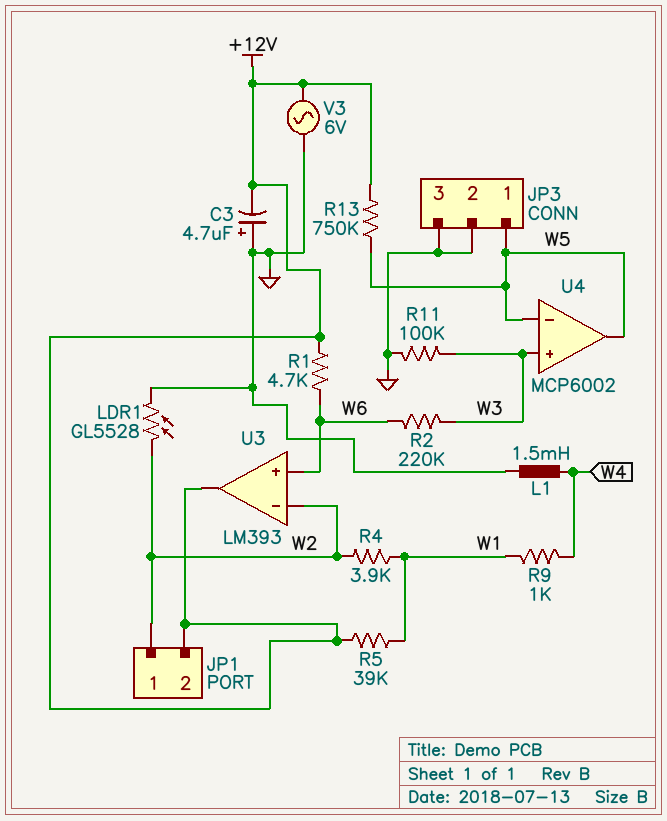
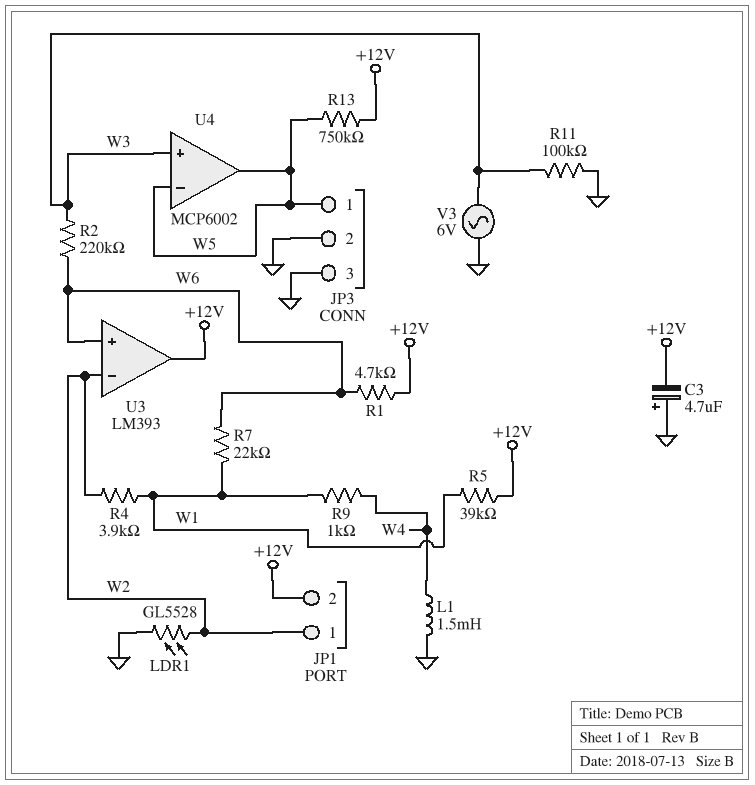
R7: none -> 22k (W1, W6)
V3: AC 6V (+12V, GND) -> AC 6V (GND, W3)

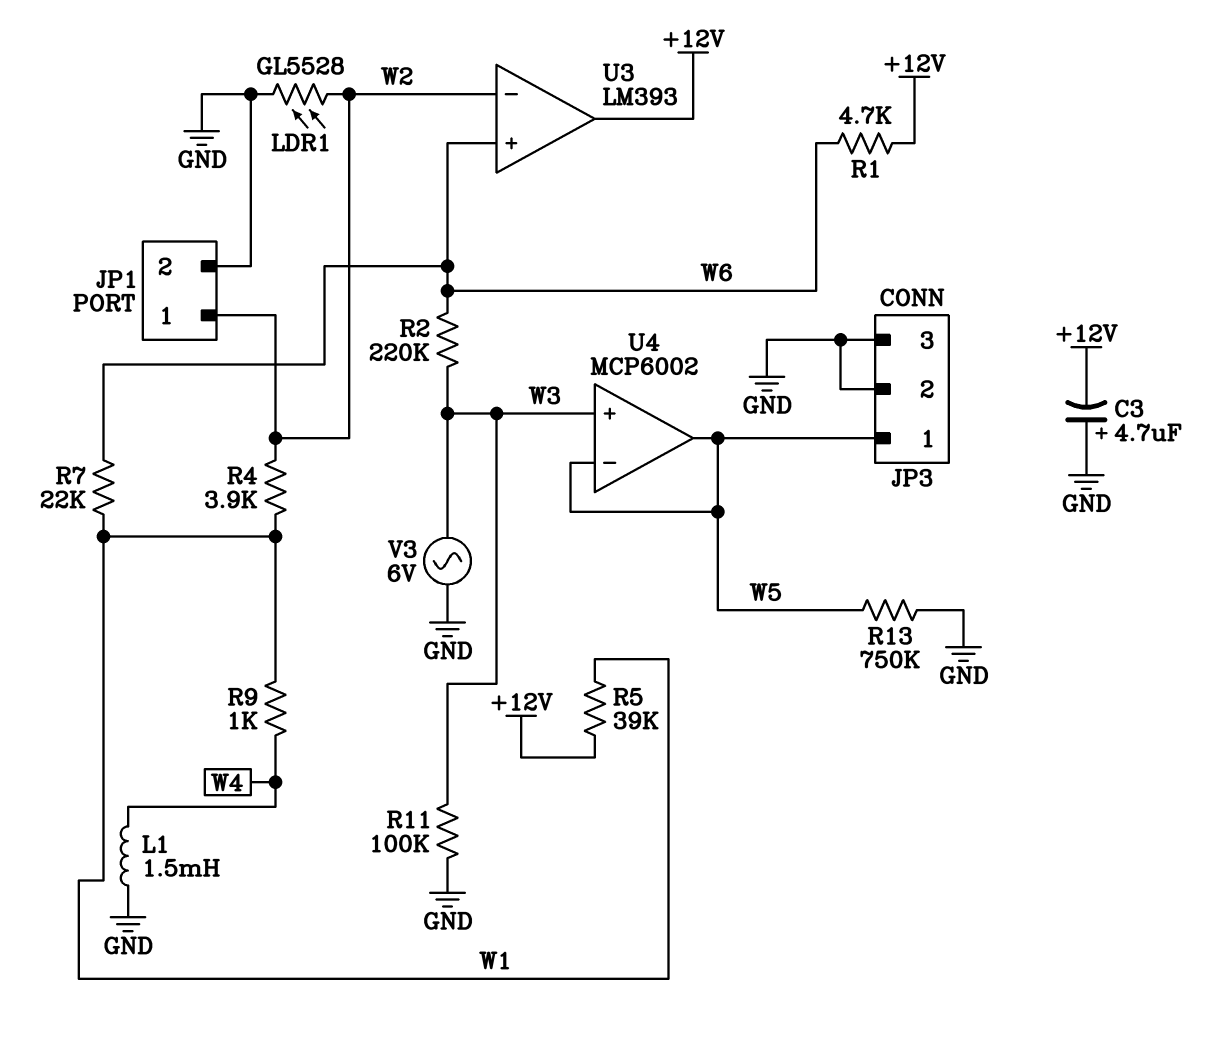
JP1 pin 2: +12V -> GND
R13: 750k (+12V, W5) -> 750k (GND, W5)

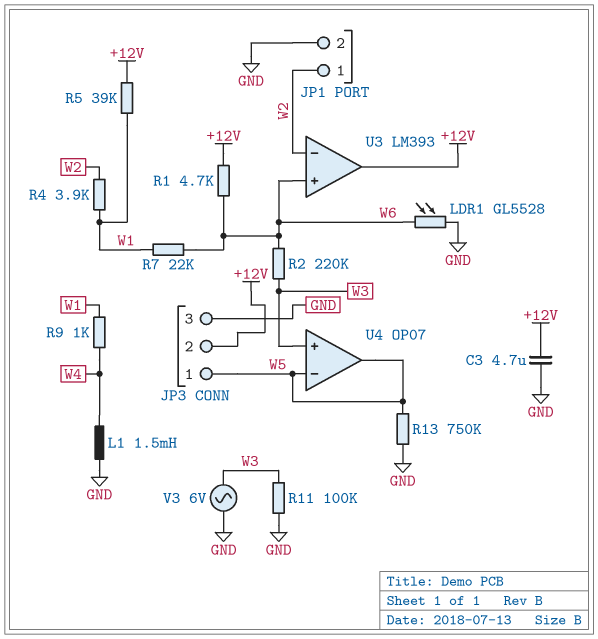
C3: 4.7uF (plus GND, minus +12V) -> 4.7uF (+12V, GND)
JP3 pin 2: GND -> +12V
LDR1: GL5528 (GND, W2) -> GL5528 (GND, W6)
U4: MCP6002 -> OP07

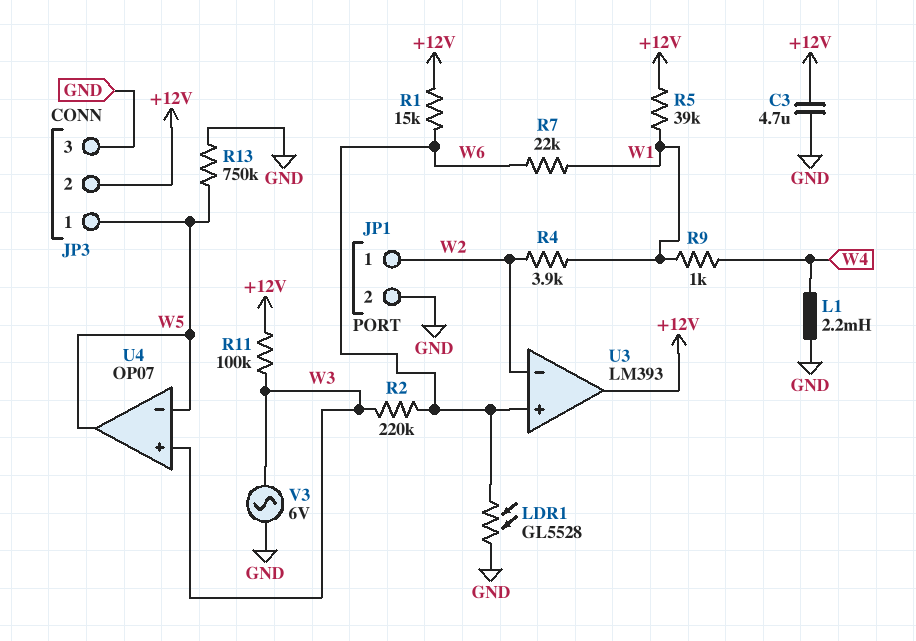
L1: 1.5mH (GND, W4) -> 2.2mH (GND, W4)
R1: 4.7k (+12V, W6) -> 15k (+12V, W6)
R11: 100k (GND, W3) -> 100k (+12V, W3)

